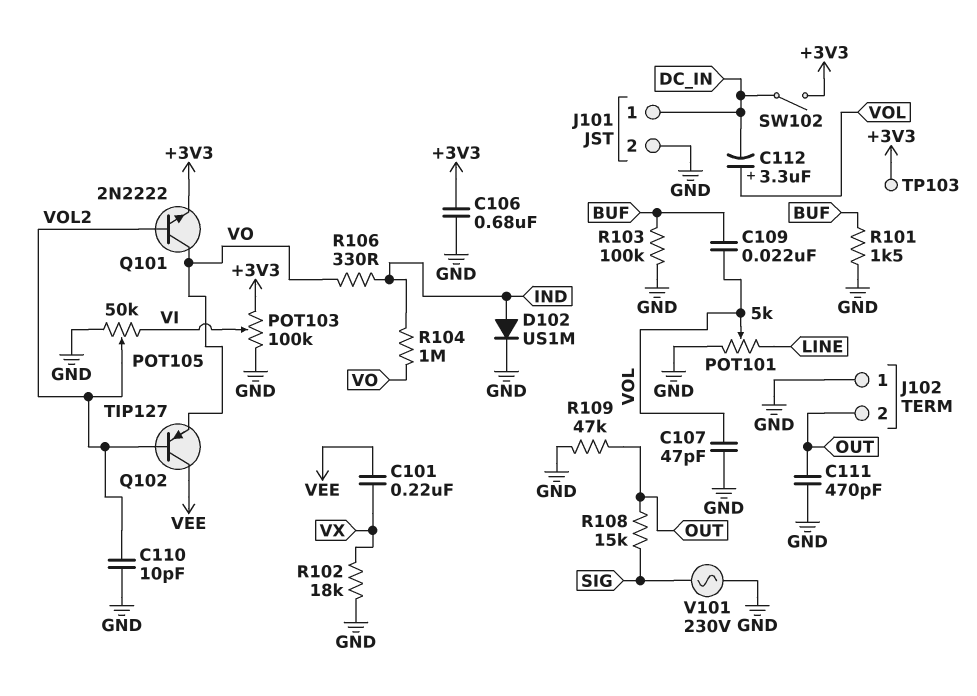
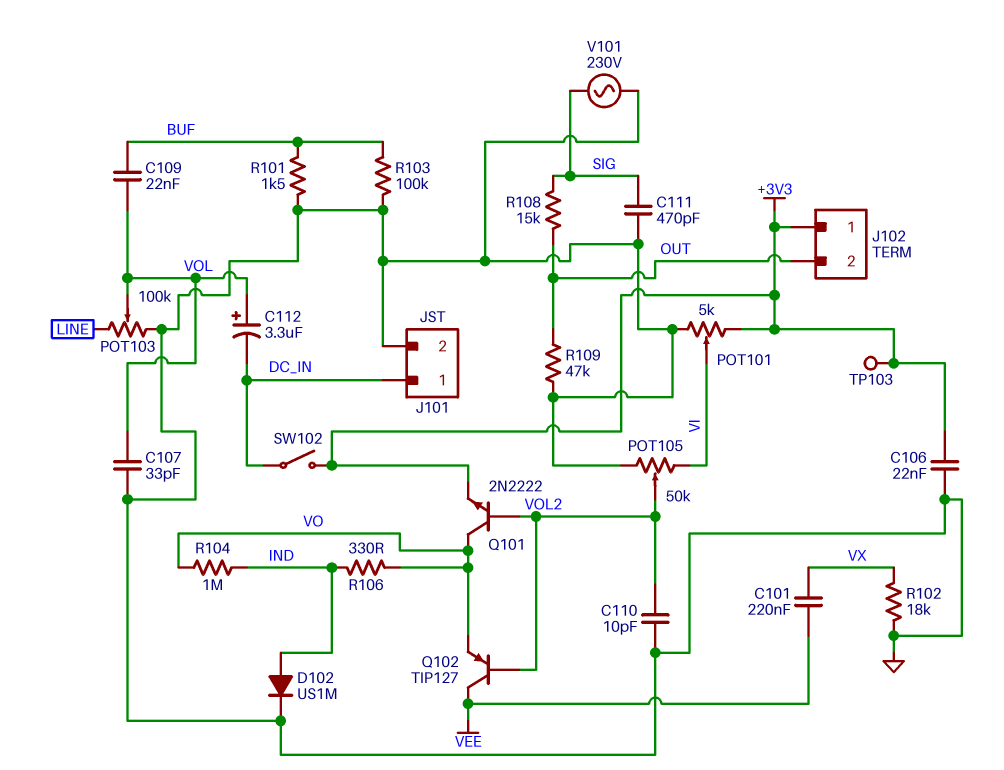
C106: 680nF (+3V3, GND) -> 22nF (+3V3, GND)
C107: 47pF (GND, VOL) -> 33pF (GND, VOL)
C111: 470pF (GND, OUT) -> 470pF (GND, SIG)
J102 pin 1: GND -> +3V3
POT101: 5k (GND, LINE, wiper VOL) -> 5k (+3V3, GND, wiper VI)
POT103: 100k (+3V3, GND, wiper VI) -> 100k (GND, LINE, wiper VOL)

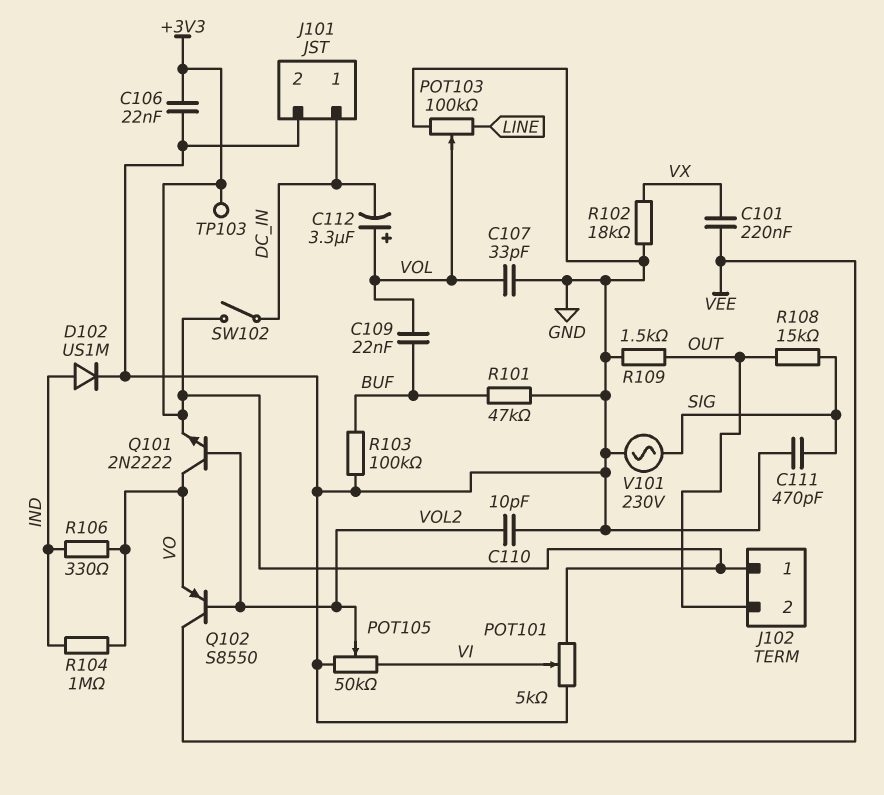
Q102: PNP TIP127 (B VOL2, C VEE, E VO) -> PNP S8550 (B VOL2, C VEE, E VO)
R101: 1.5k (BUF, GND) -> 47k (BUF, GND)
R109: 47k (GND, OUT) -> 1.5k (GND, OUT)

